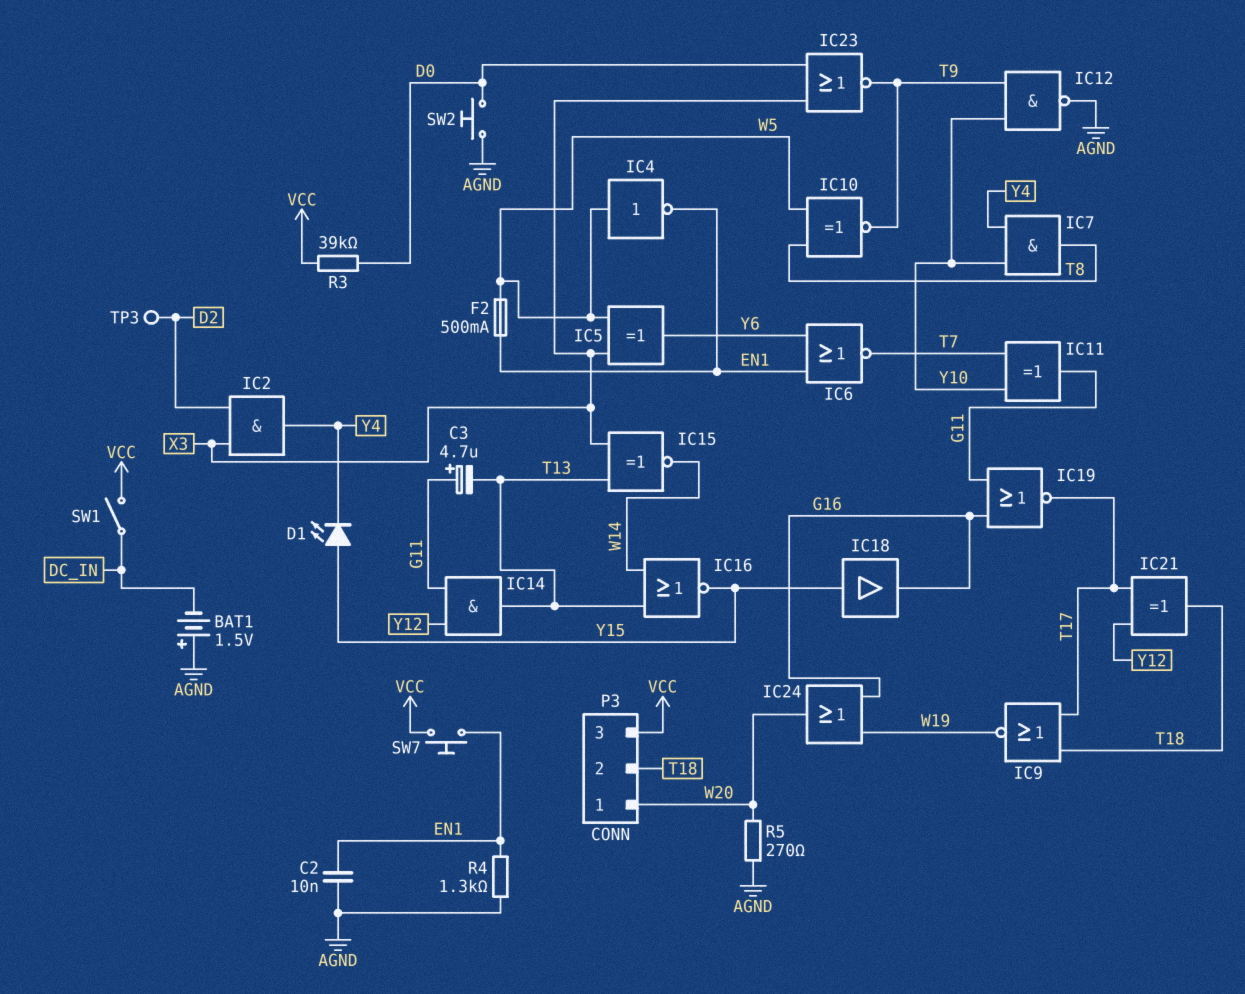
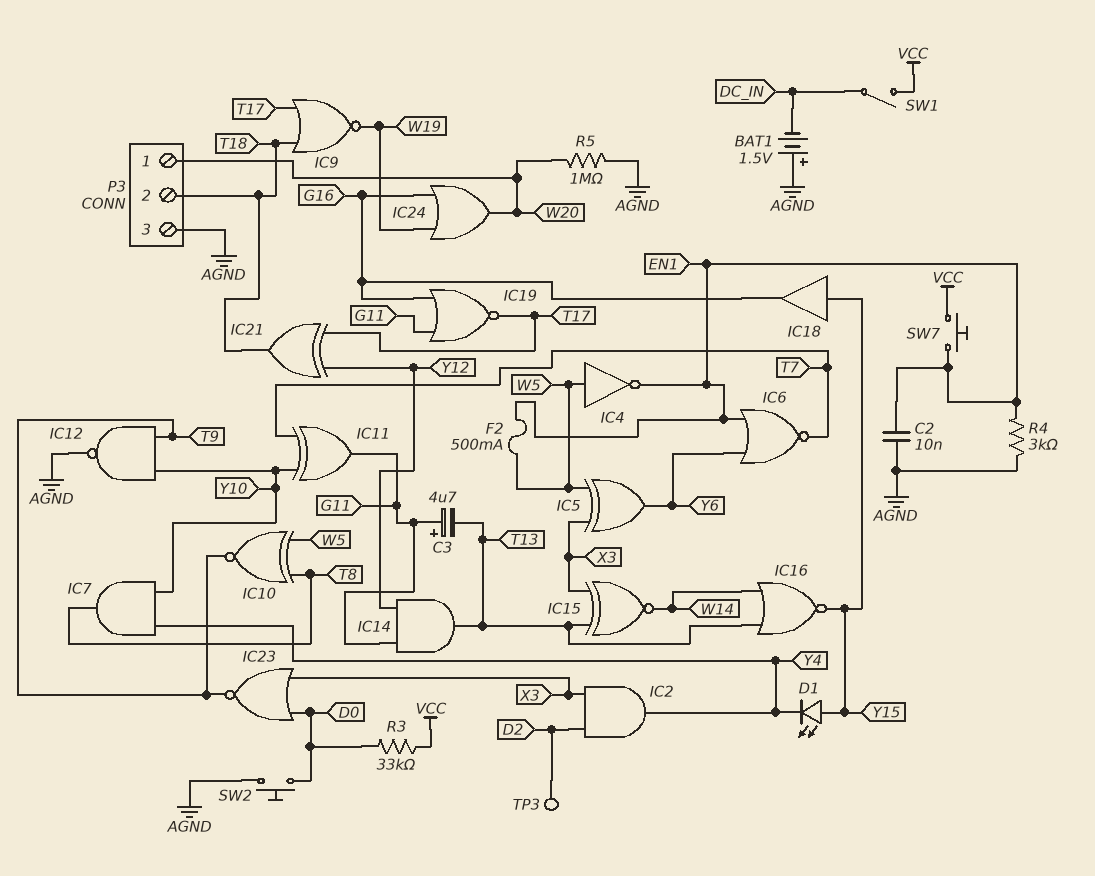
P3 pin 3: VCC -> AGND
R3: 39k (D0, VCC) -> 33k (D0, VCC)
R4: 1.3k (AGND, EN1) -> 3k (AGND, EN1)
R5: 270 (AGND, W20) -> 1M (AGND, W20)

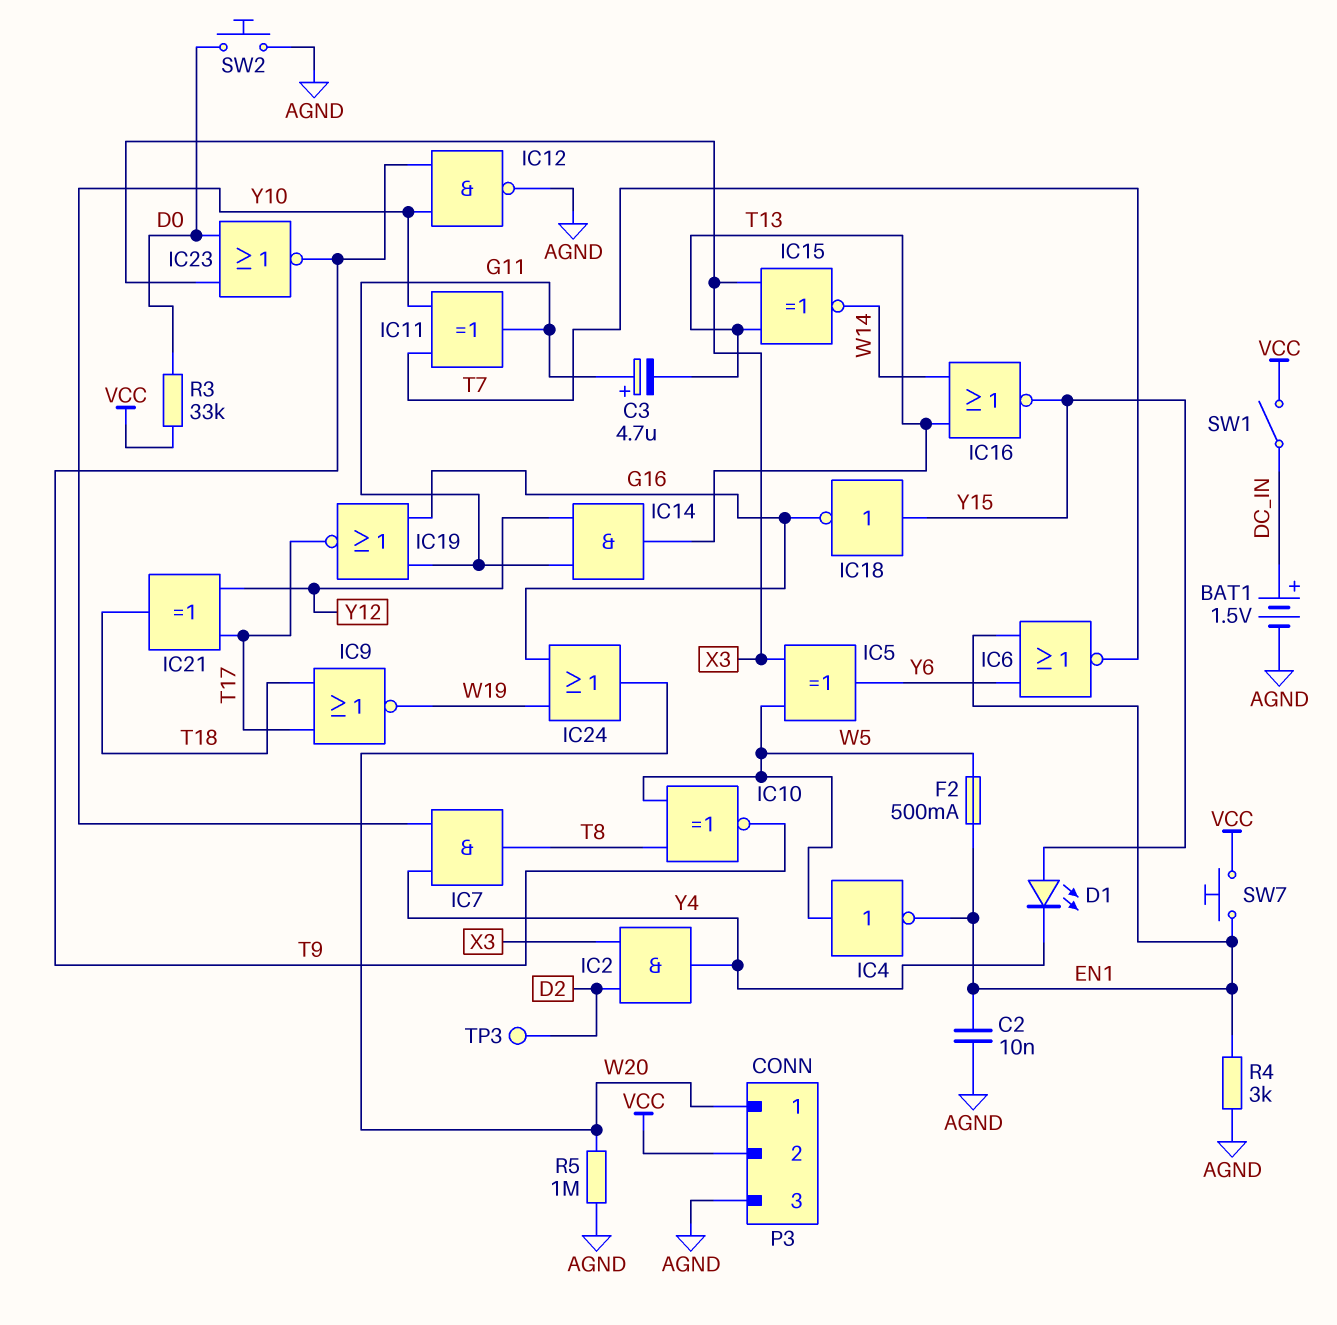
BAT1: 1.5V (plus AGND, minus DC_IN) -> 1.5V (plus DC_IN, minus AGND)
IC18: buffer (in Y15, out G16) -> NOT (in Y15, out G16)
P3 pin 2: T18 -> VCC

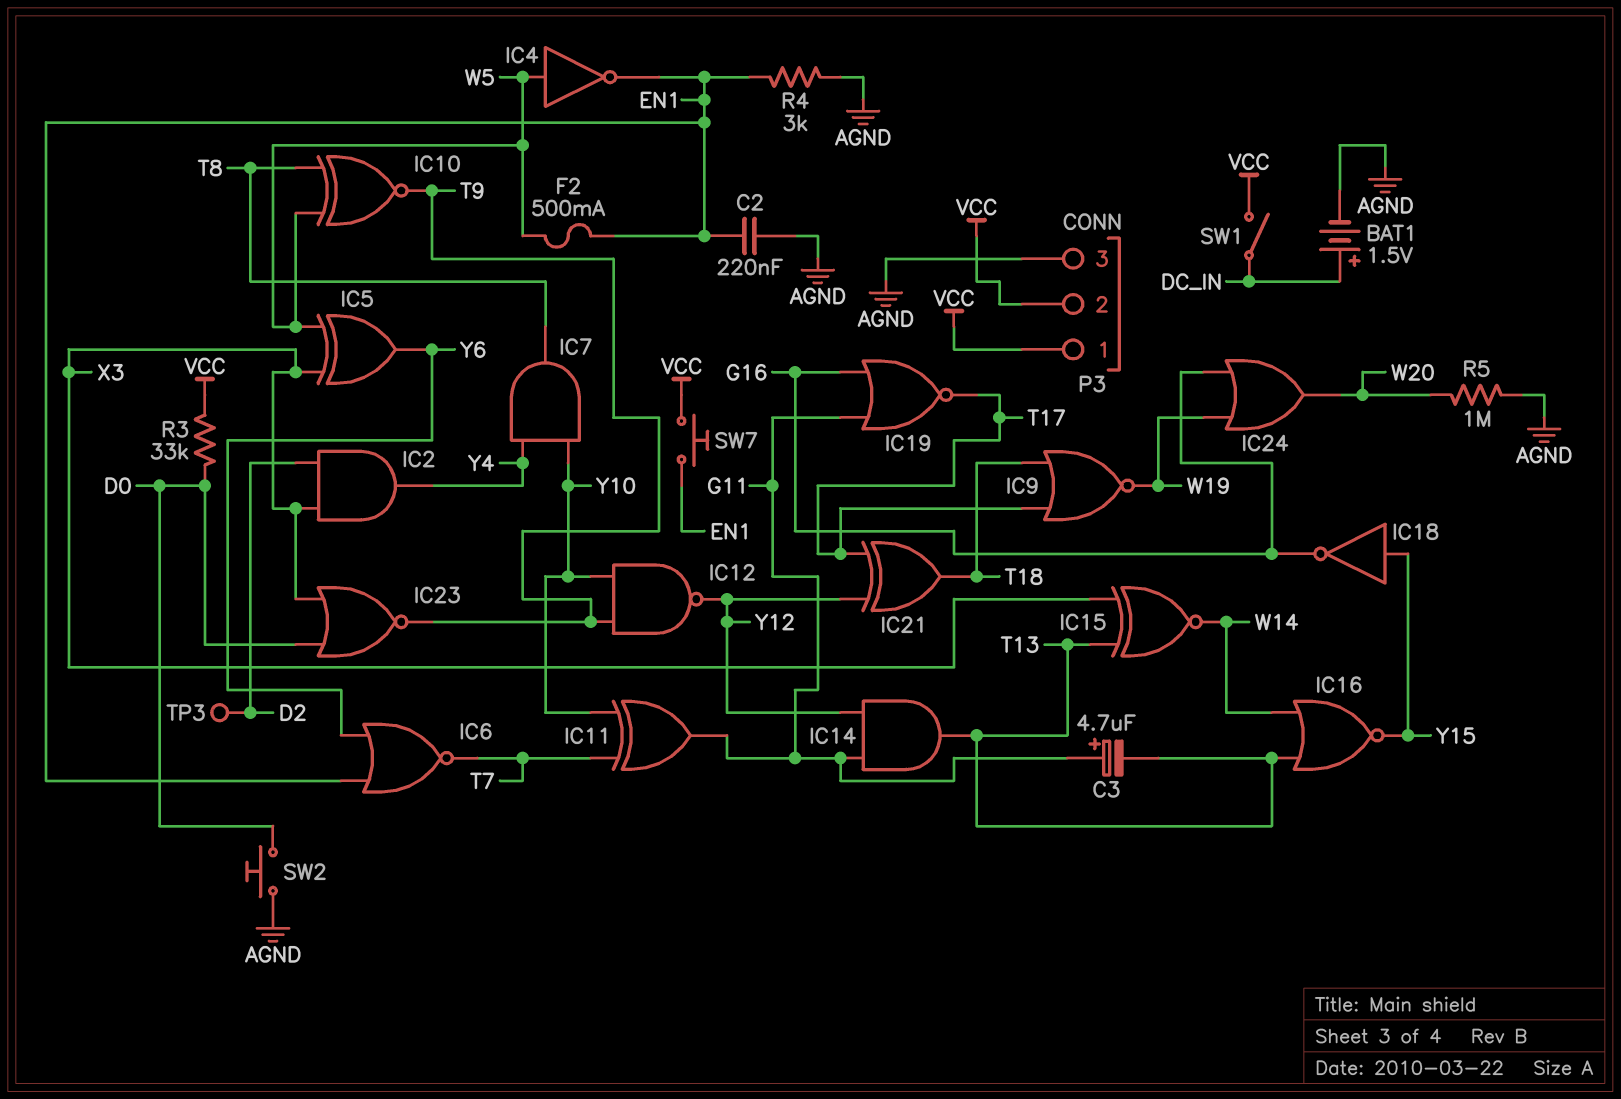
C2: 10nF (AGND, EN1) -> 220nF (AGND, EN1)
D1: LED (A Y15, K Y4) -> none
IC12: NAND (in T9, in Y10, out AGND) -> NAND (in T9, in Y10, out Y12)
P3 pin 1: W20 -> VCC

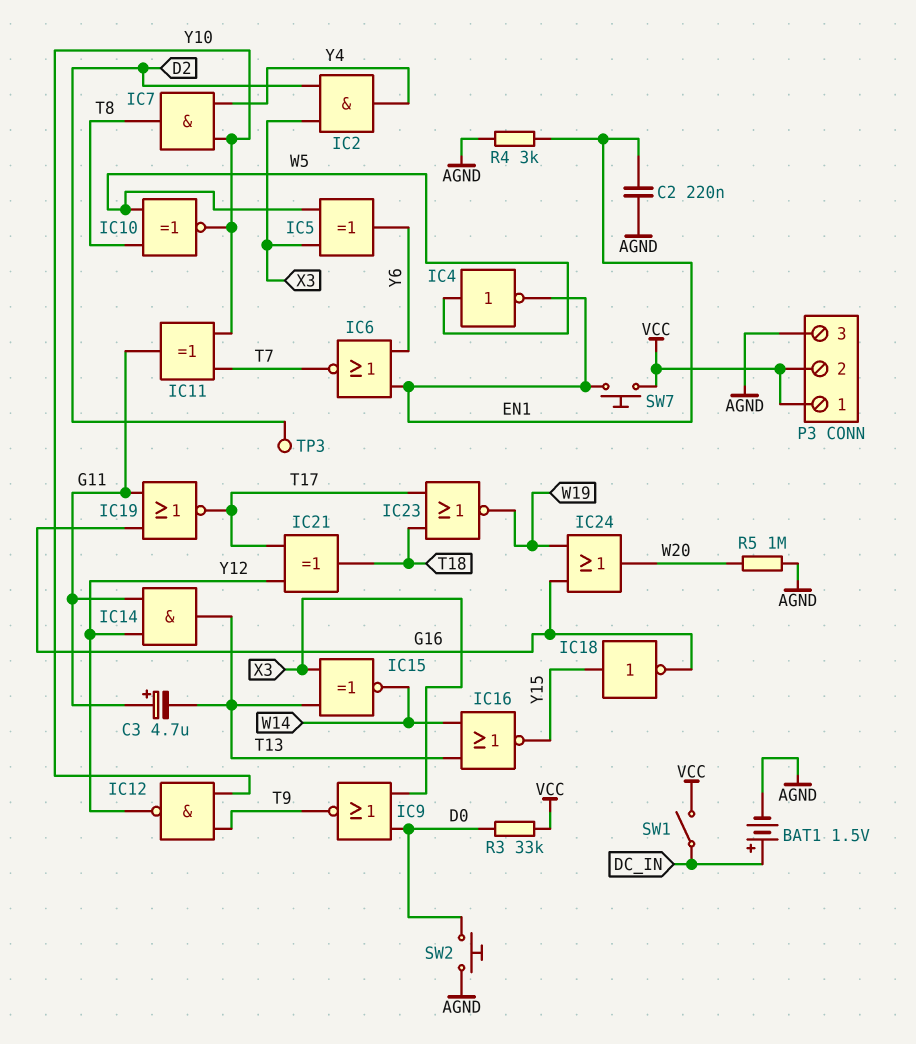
F2: 500mA (EN1, W5) -> none
IC9: NOR (in T17, in T18, out W19) -> NOR (in D0, in X3, out T9)
IC10: XNOR (in T8, in W5, out T9) -> XNOR (in T8, in W5, out Y10)
IC23: NOR (in D0, in X3, out T9) -> NOR (in T17, in T18, out W19)

